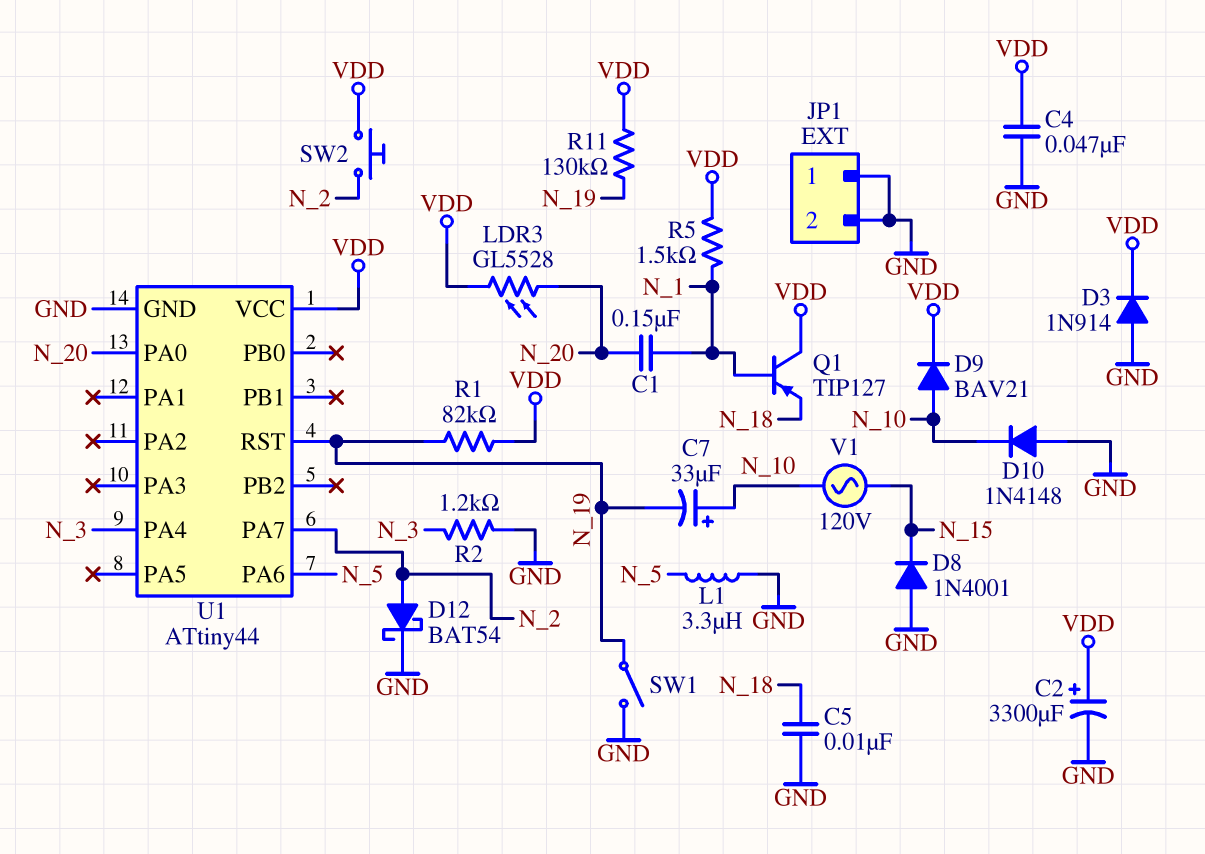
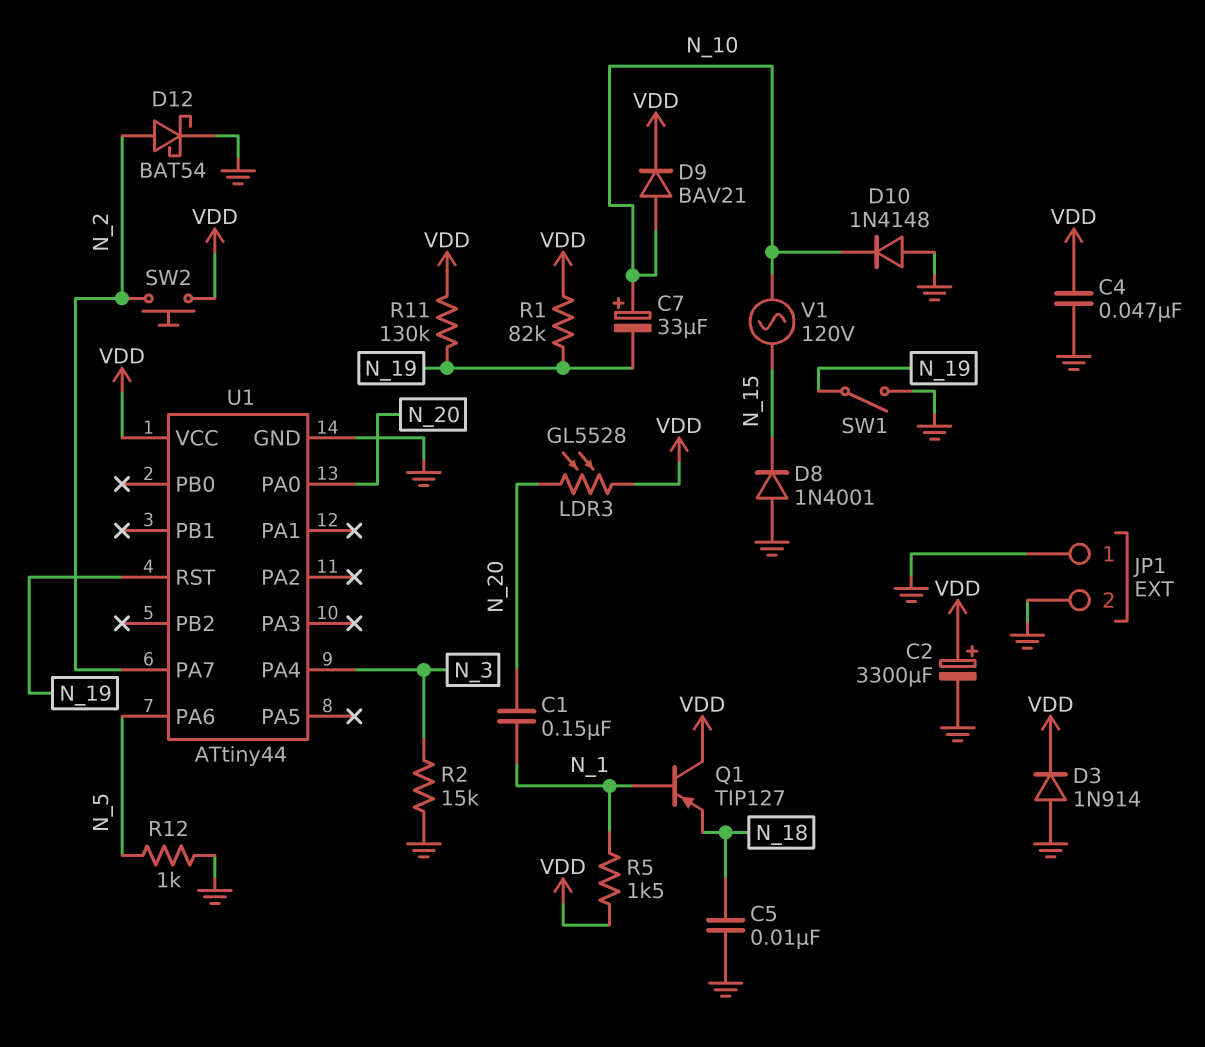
L1: 3.3uH (GND, N_5) -> none
R2: 1.2k (GND, N_3) -> 15k (GND, N_3)
R12: none -> 1k (GND, N_5)

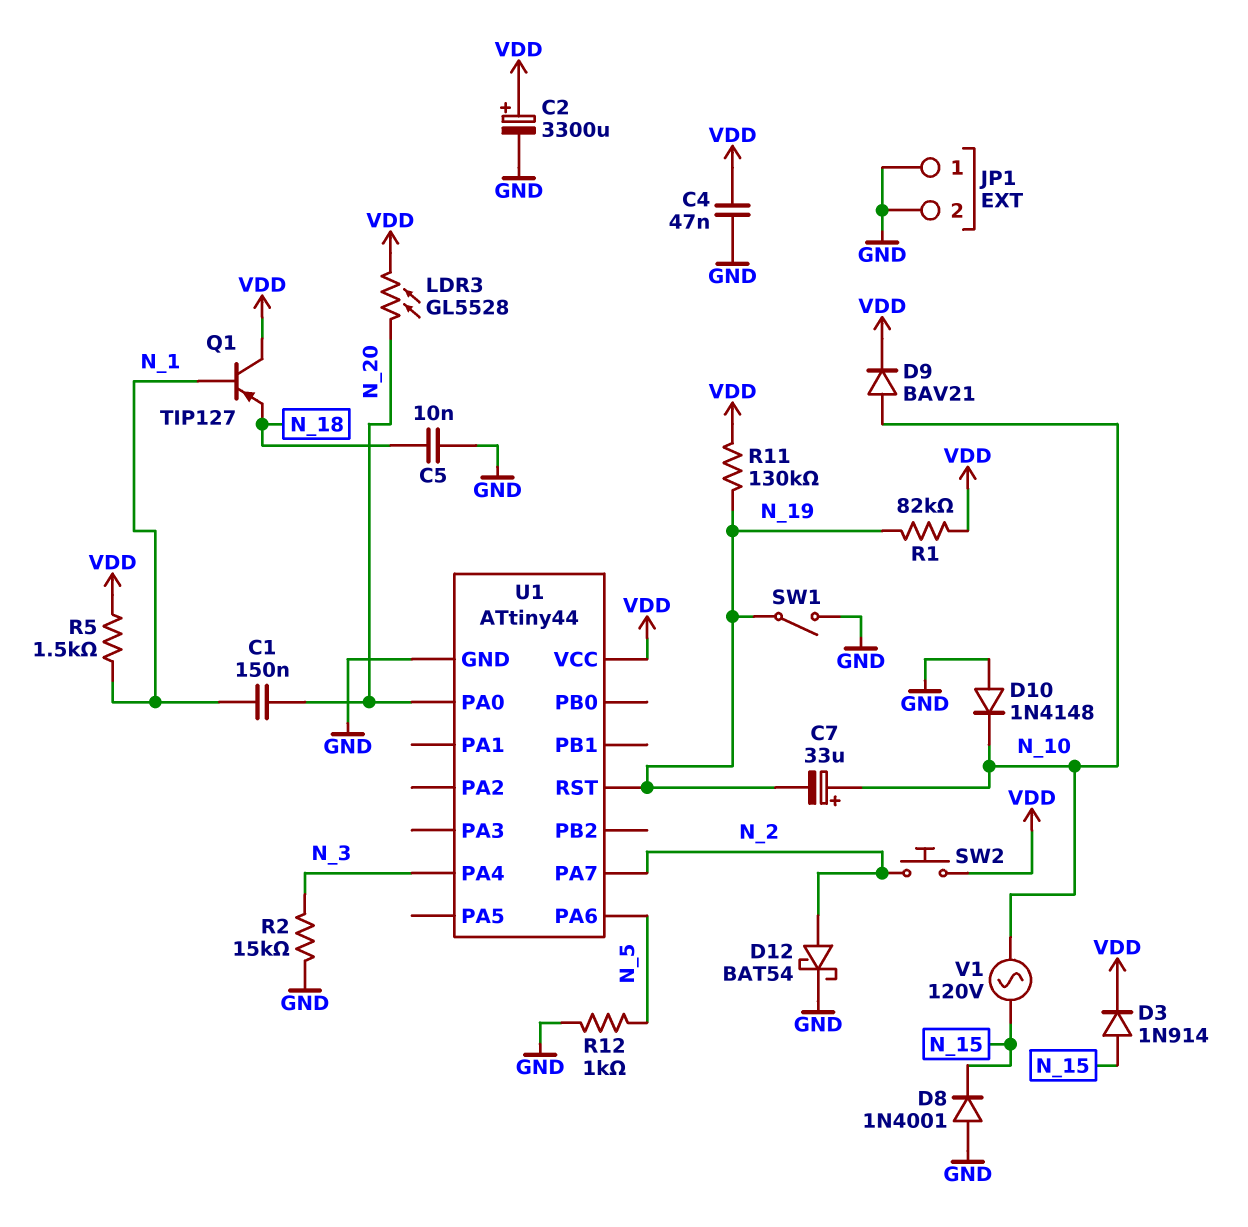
D3: diode 1N914 (A GND, K VDD) -> diode 1N914 (A N_15, K VDD)

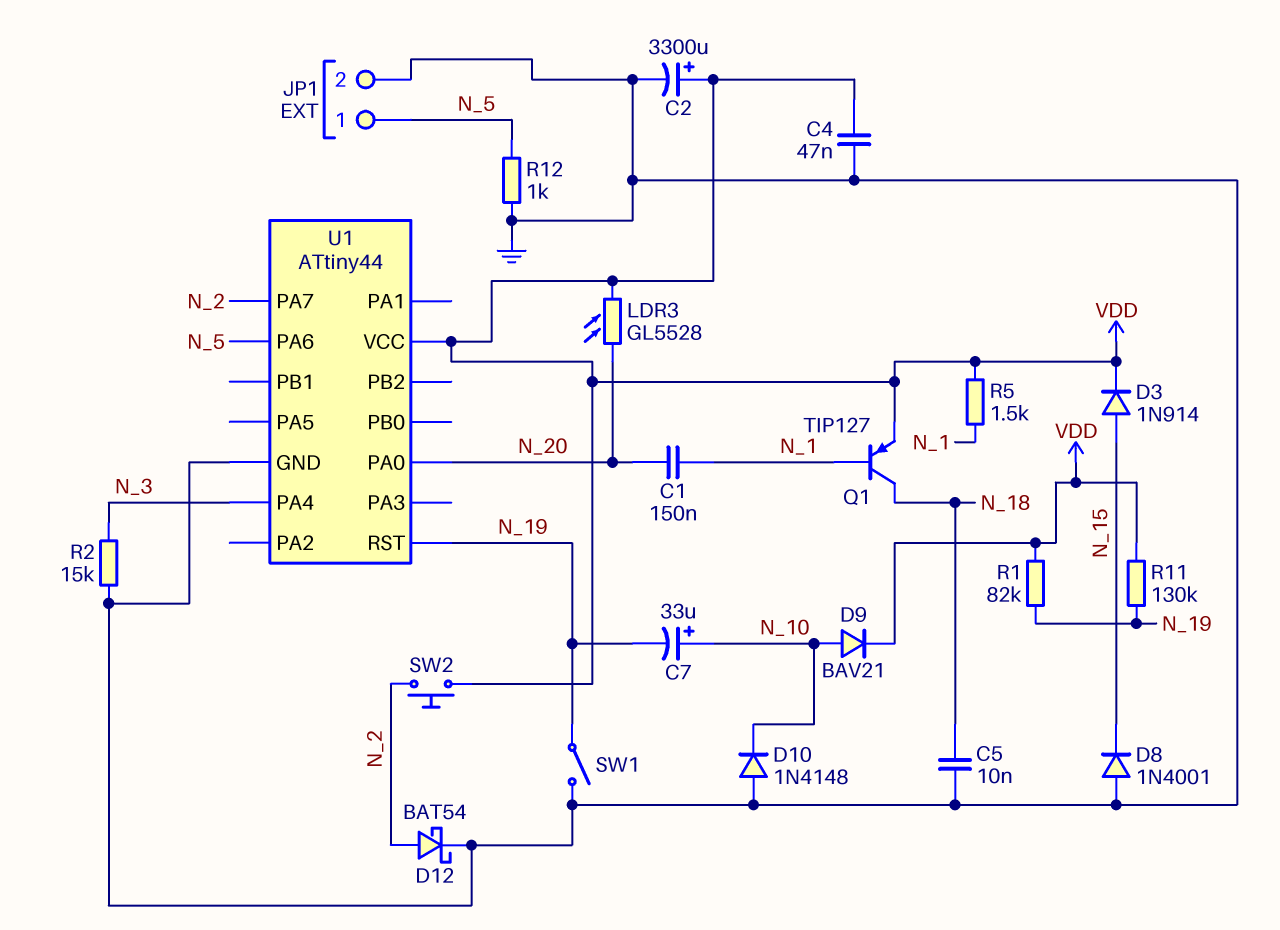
JP1 pin 1: GND -> N_5
Q1: PNP TIP127 (B N_1, C VDD, E N_18) -> PNP TIP127 (B N_1, C N_18, E VDD)
V1: AC 120V (N_10, N_15) -> none

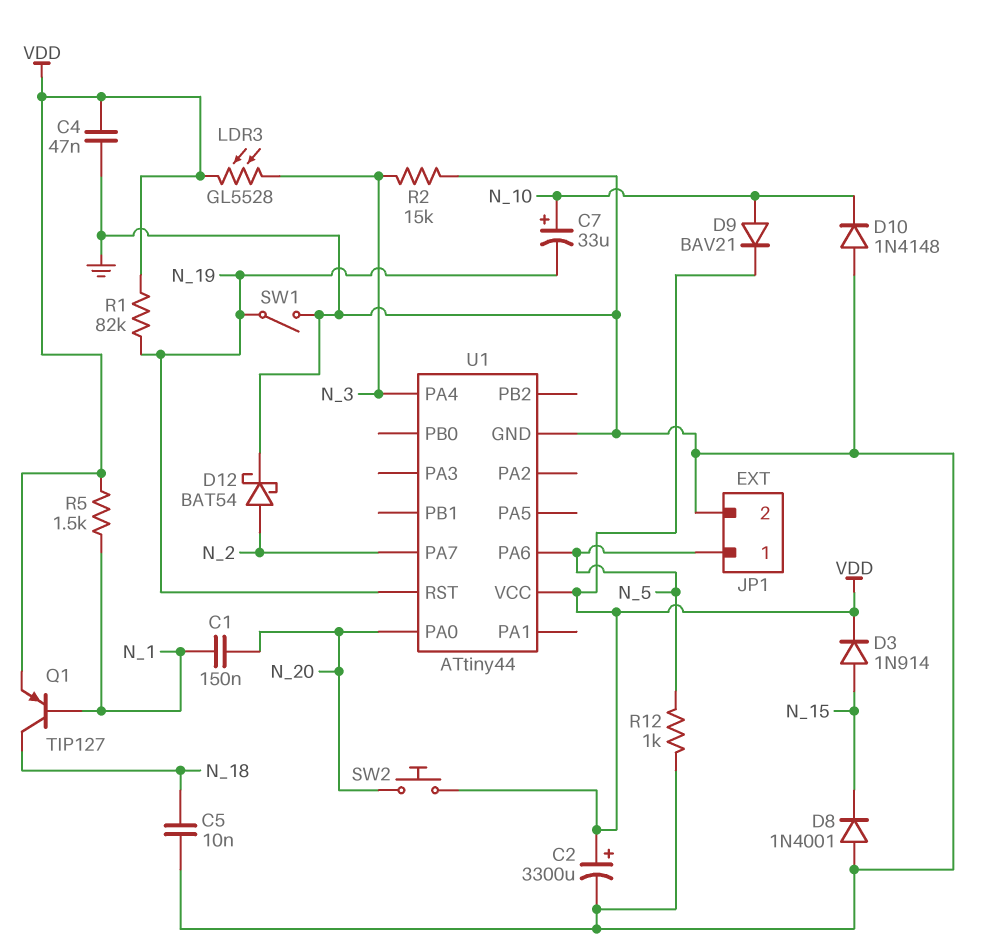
LDR3: GL5528 (N_20, VDD) -> GL5528 (N_3, VDD)
R11: 130k (N_19, VDD) -> none
SW2: button (N_2, VDD) -> button (N_20, VDD)

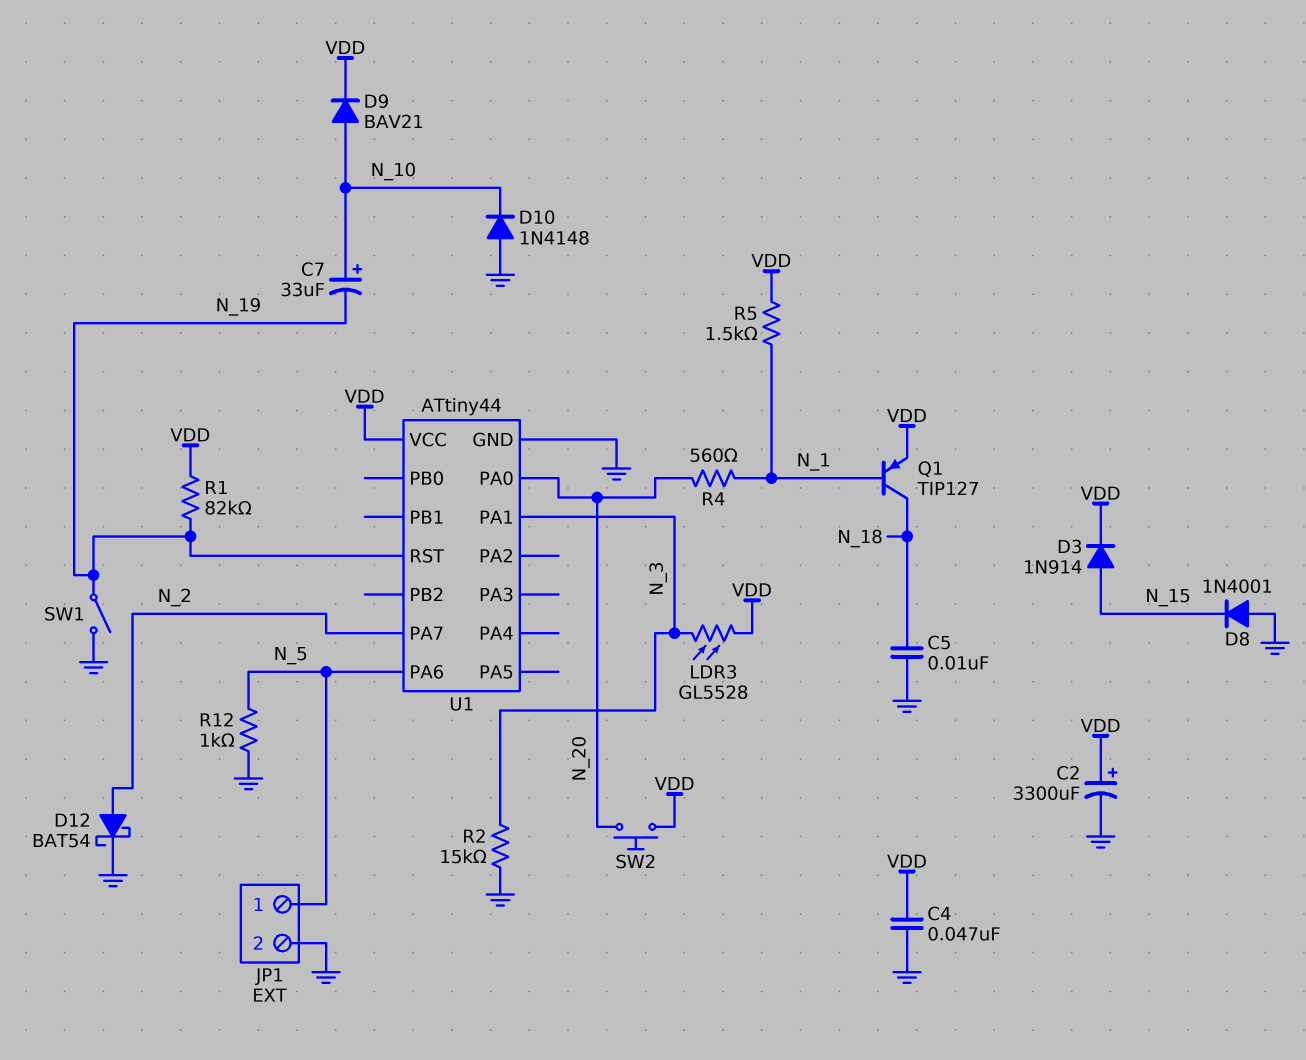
C1: 150nF (N_1, N_20) -> none
R4: none -> 560 (N_1, N_20)
U1 pin PA1: none -> N_3
U1 pin PA4: N_3 -> none

